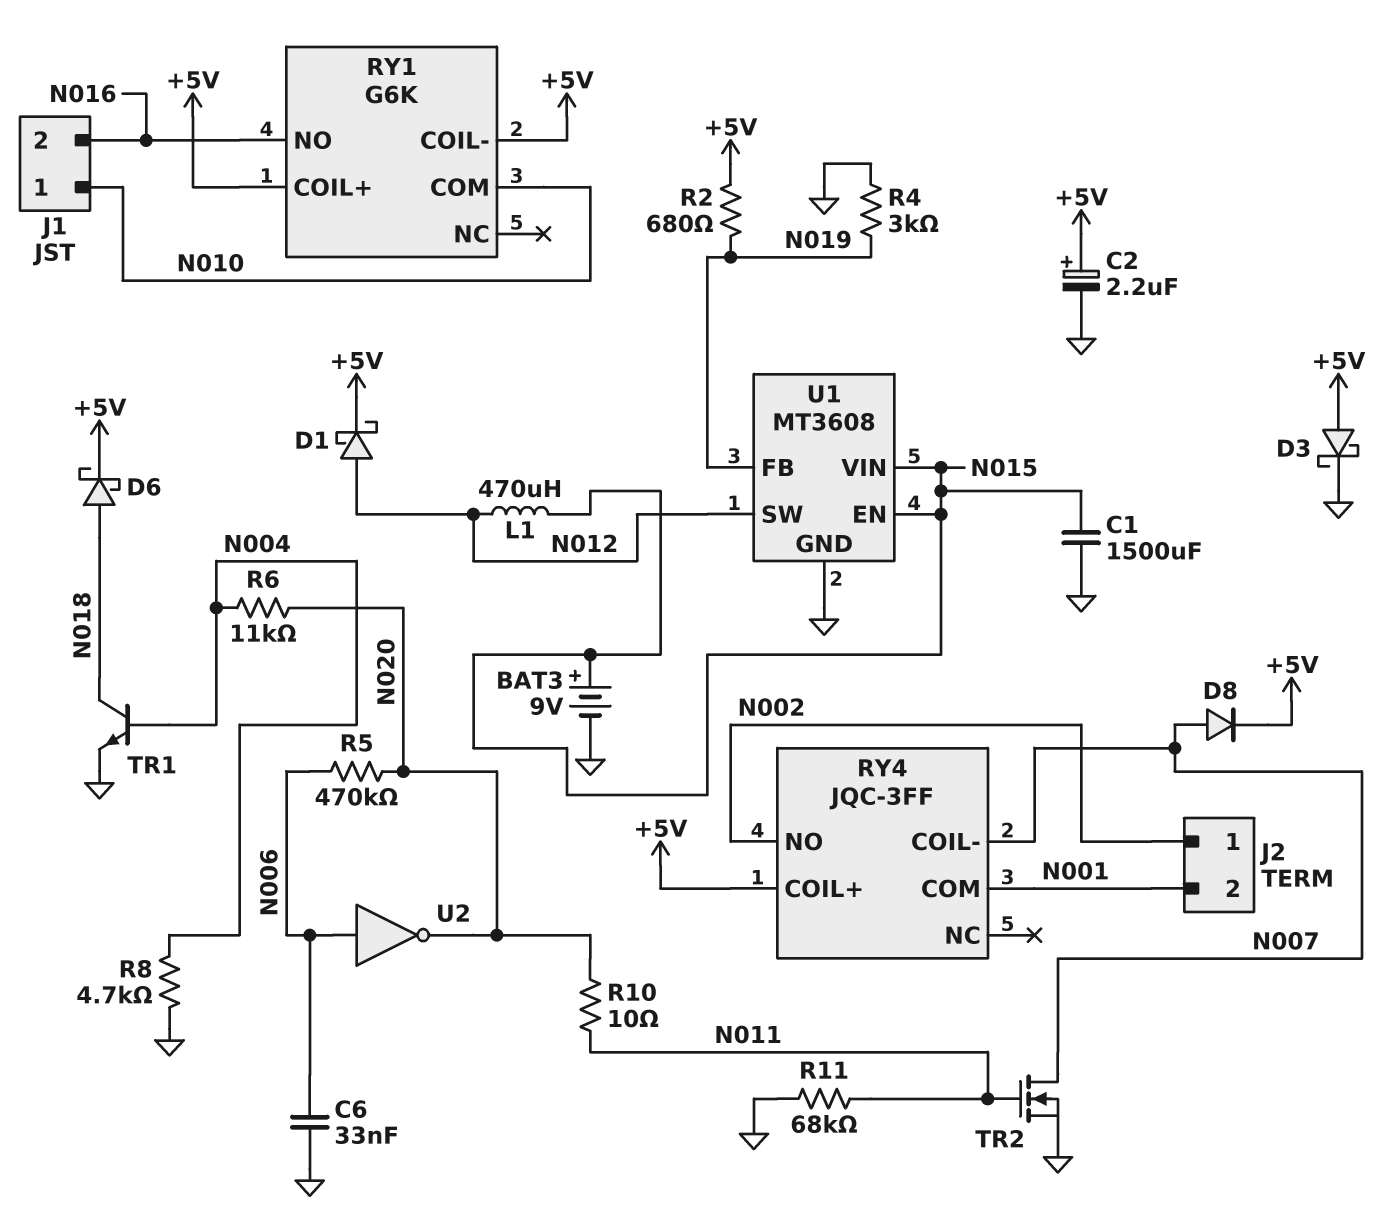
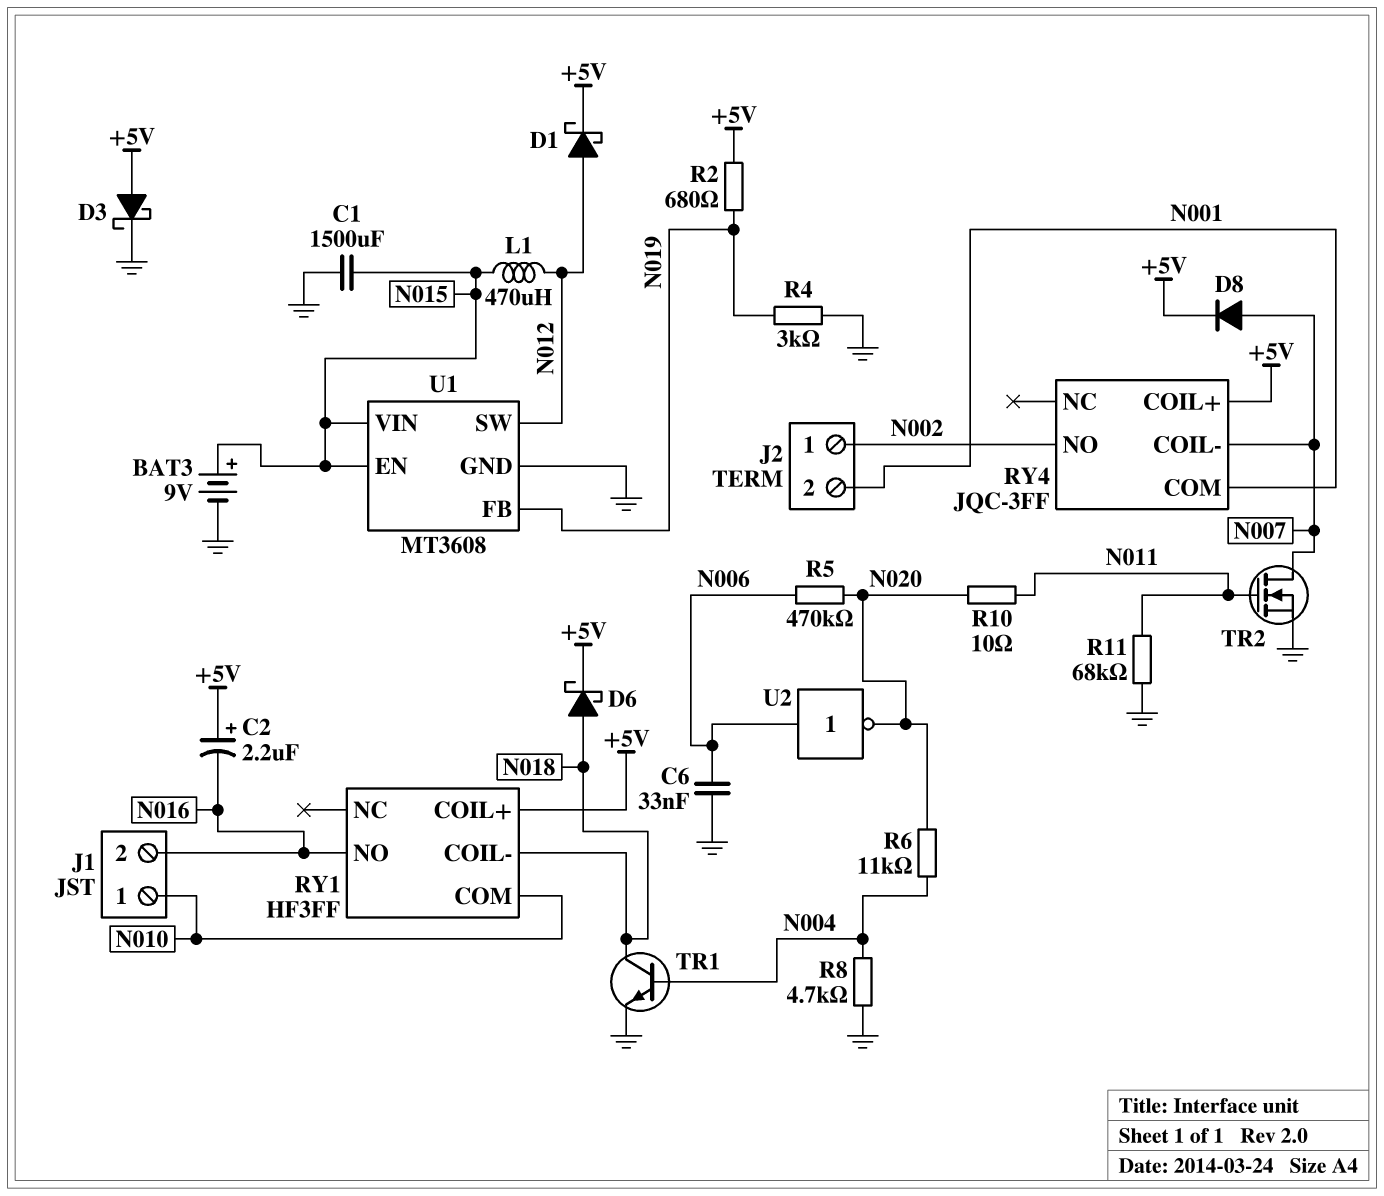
C2: 2.2uF (plus +5V, minus GND) -> 2.2uF (plus +5V, minus N016)
RY1: G6K -> HF3FF
RY1 pin COIL-: +5V -> N018

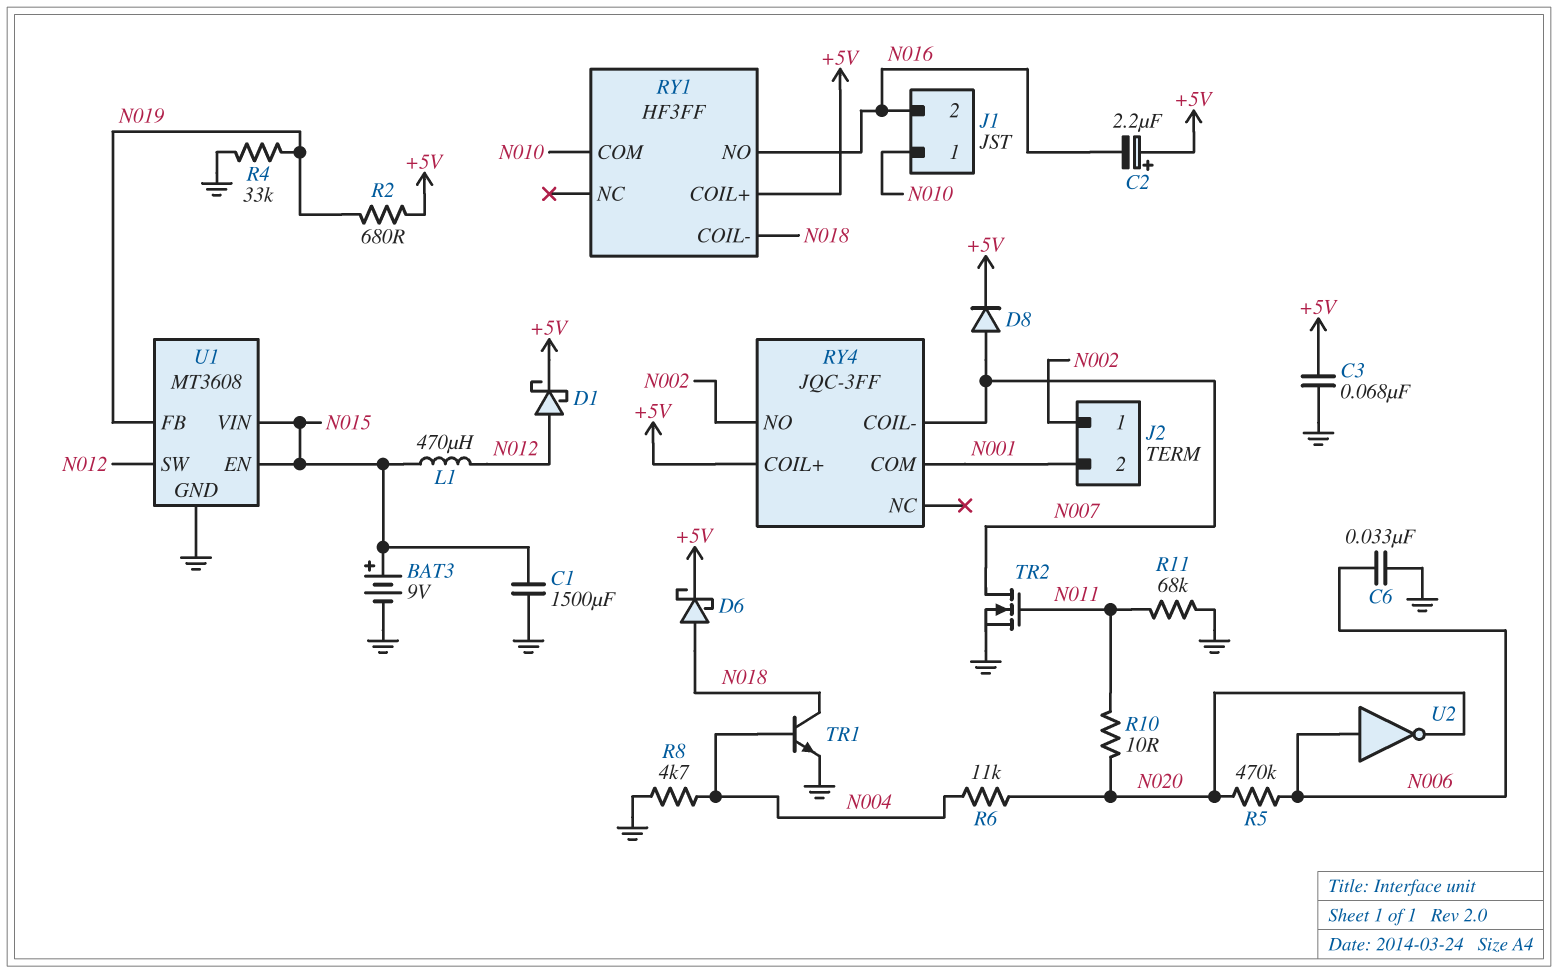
C3: none -> 68nF (+5V, GND)
D3: schottky (A +5V, K GND) -> none
R4: 3k (GND, N019) -> 33k (GND, N019)

